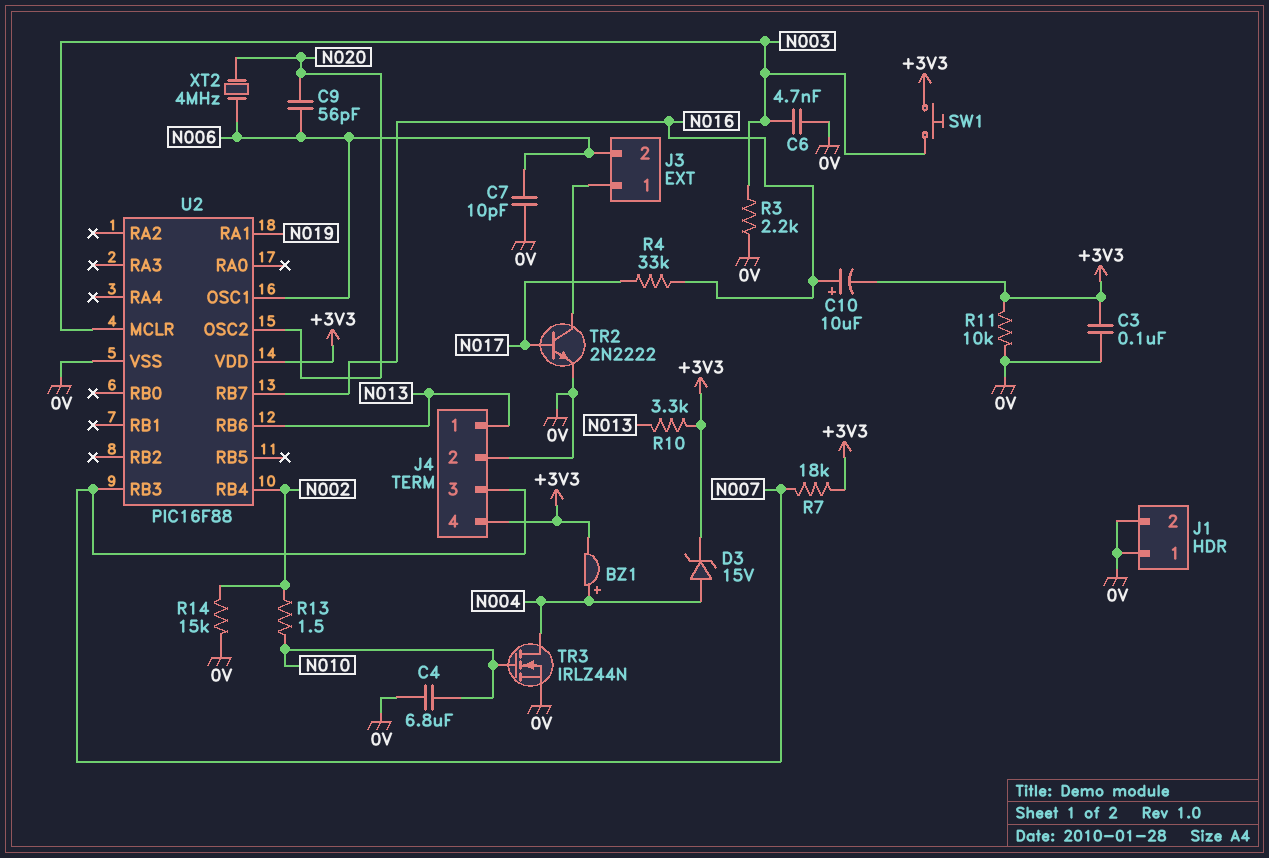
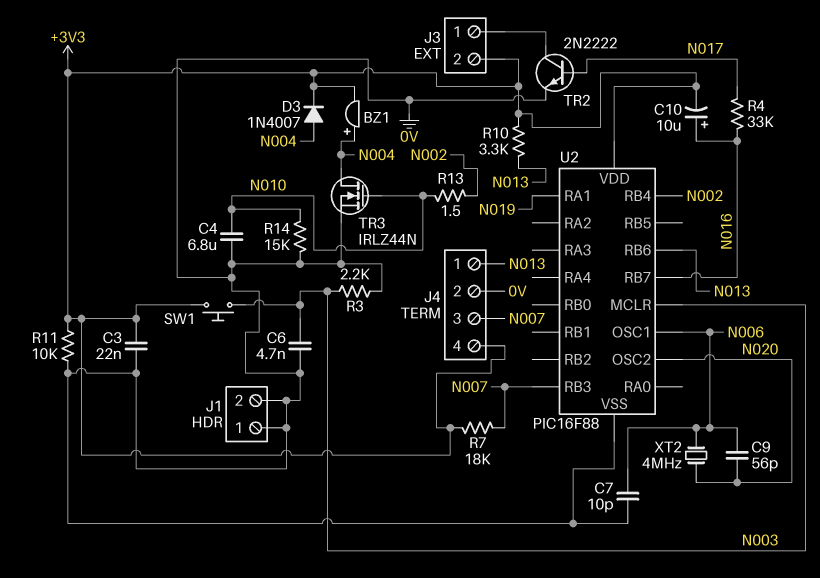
C3: 100nF (+3V3, 0V) -> 22nF (+3V3, 0V)
D3: zener 15V (A N004, K +3V3) -> diode 1N4007 (A N004, K +3V3)
J3 pin 2: N006 -> +3V3
R14: 15k (0V, N002) -> 15k (0V, N010)

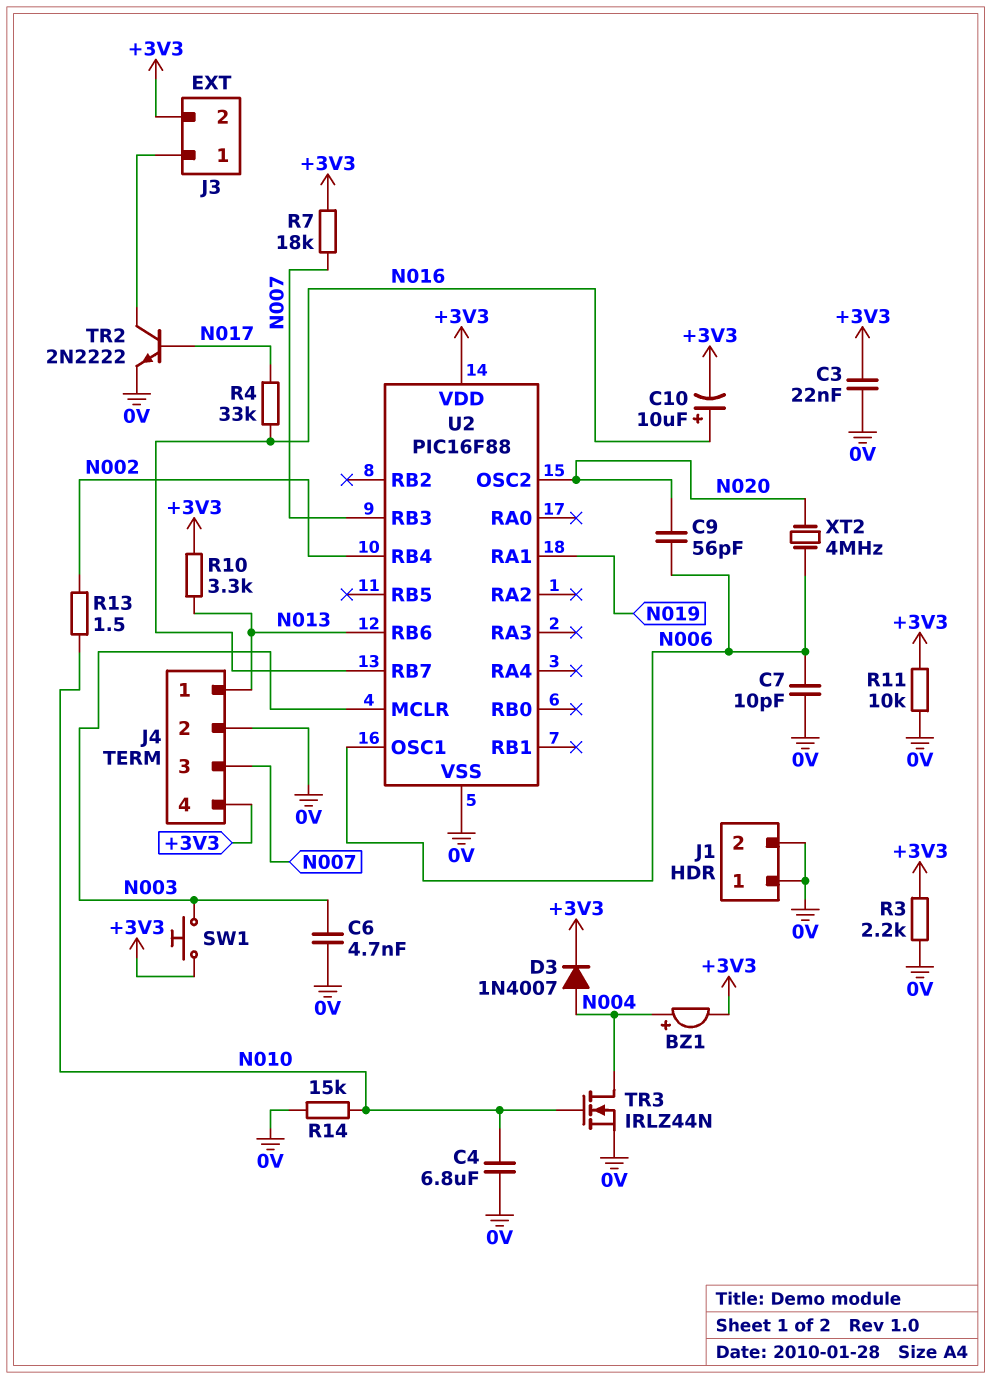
R3: 2.2k (0V, N003) -> 2.2k (+3V3, 0V)

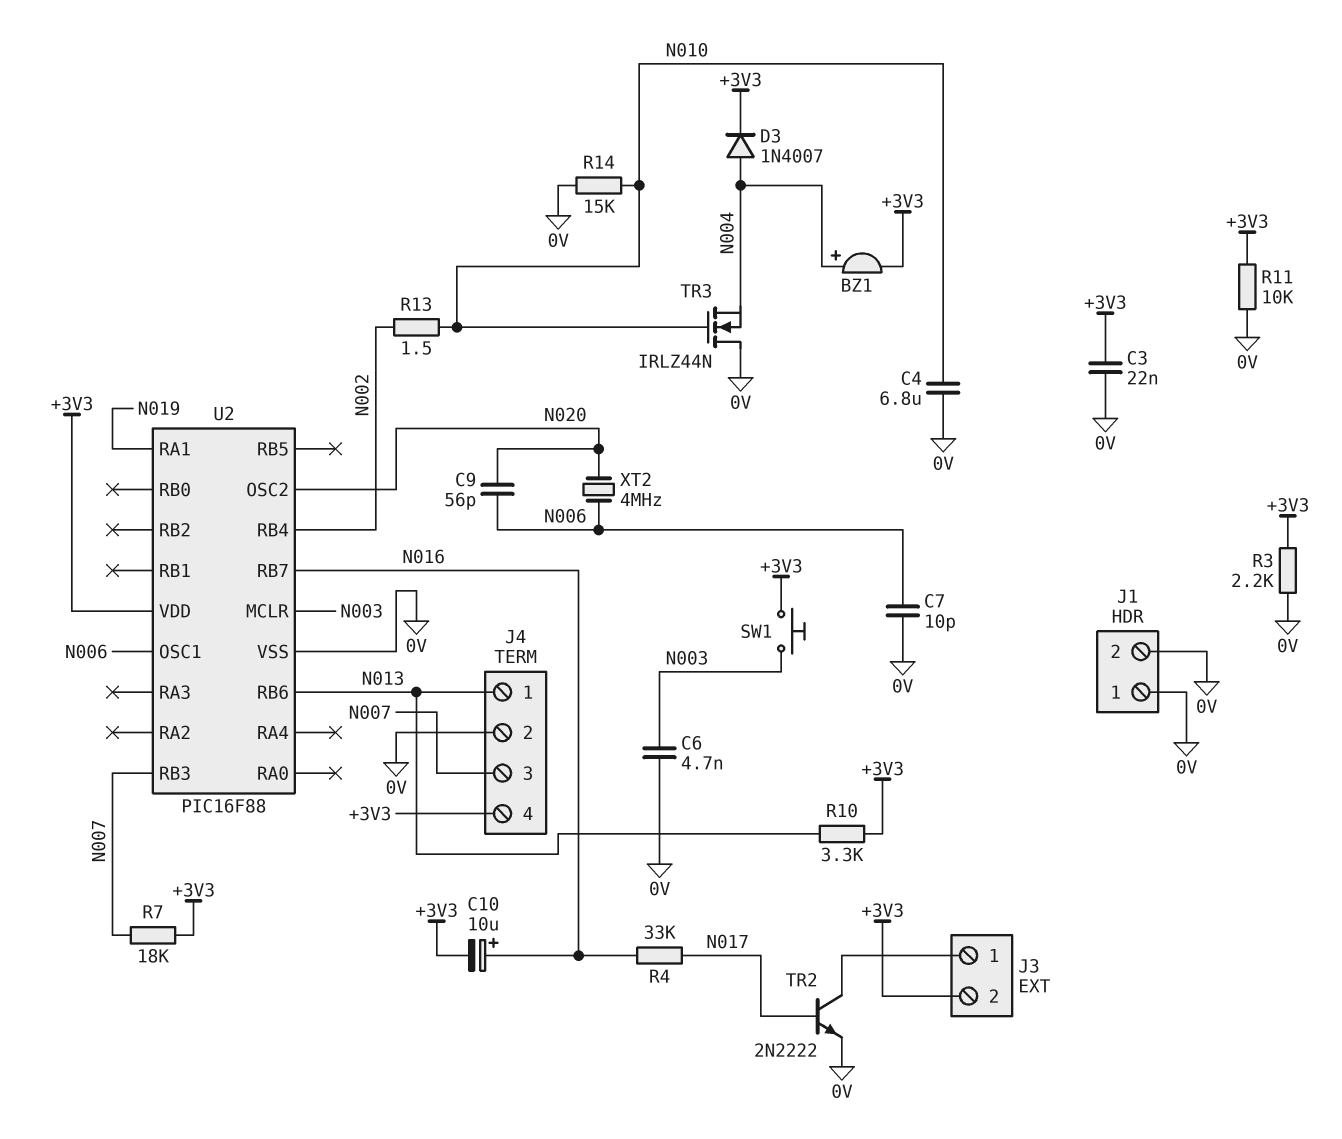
TR3: NMOS IRLZ44N (G N010, D N004, S 0V) -> NMOS IRLZ44N (G N010, D 0V, S N004)

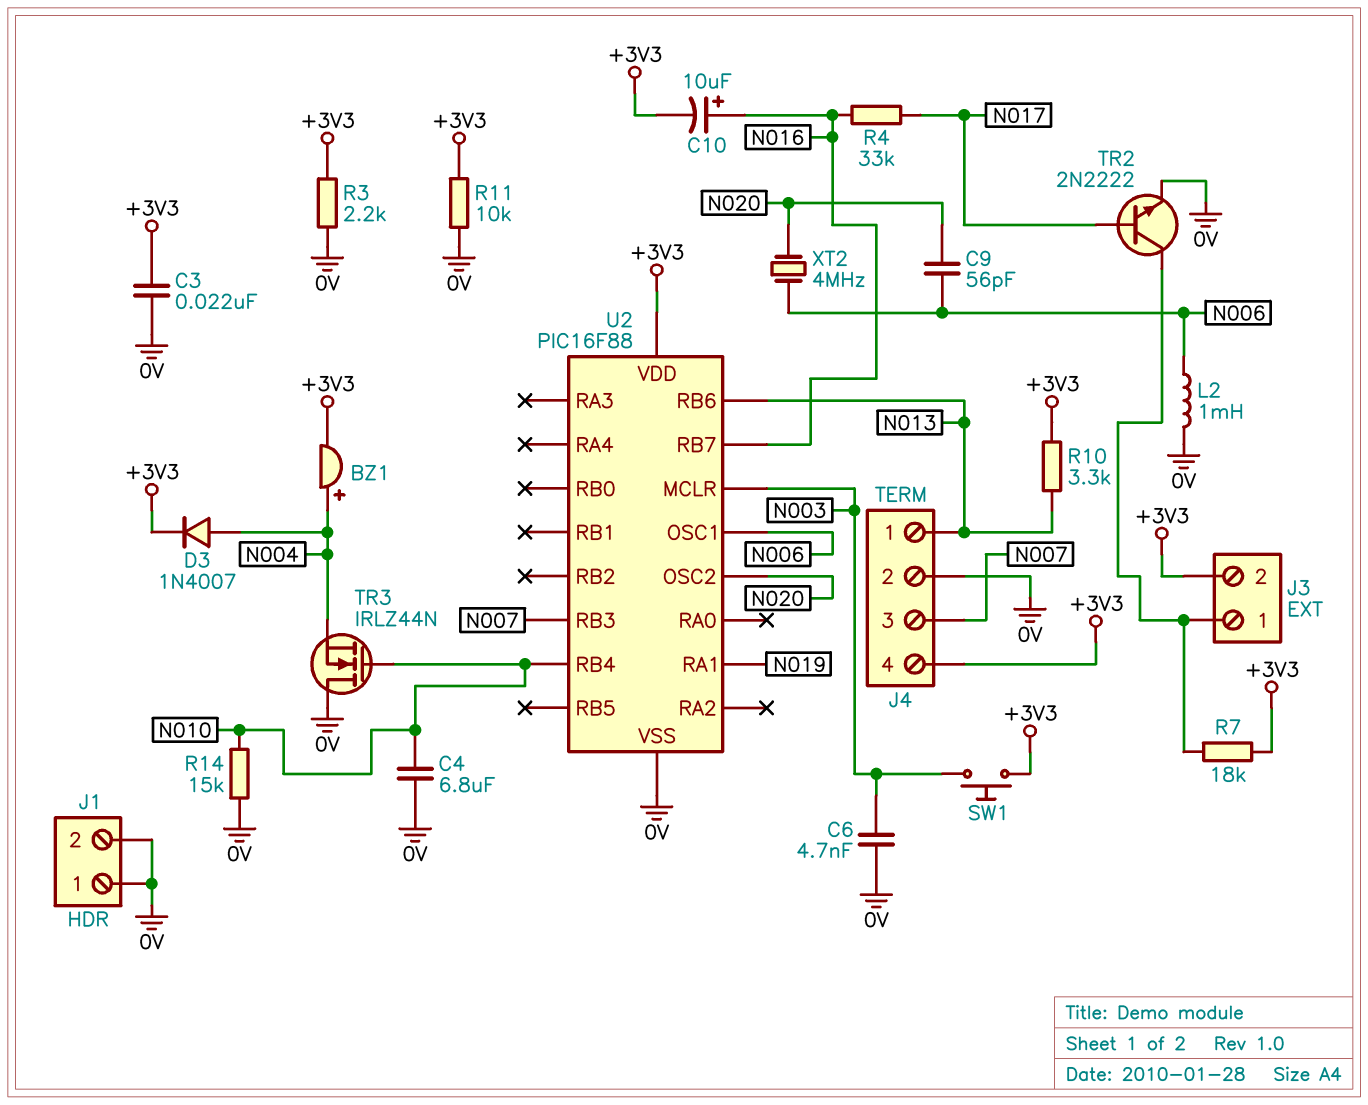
C7: 10pF (0V, N006) -> none
L2: none -> 1mH (0V, N006)
R7: 18k (+3V3, N007) -> 18k (+3V3, J3/1)
R13: 1.5 (N002, N010) -> none
U2 pin RB4: N002 -> N010

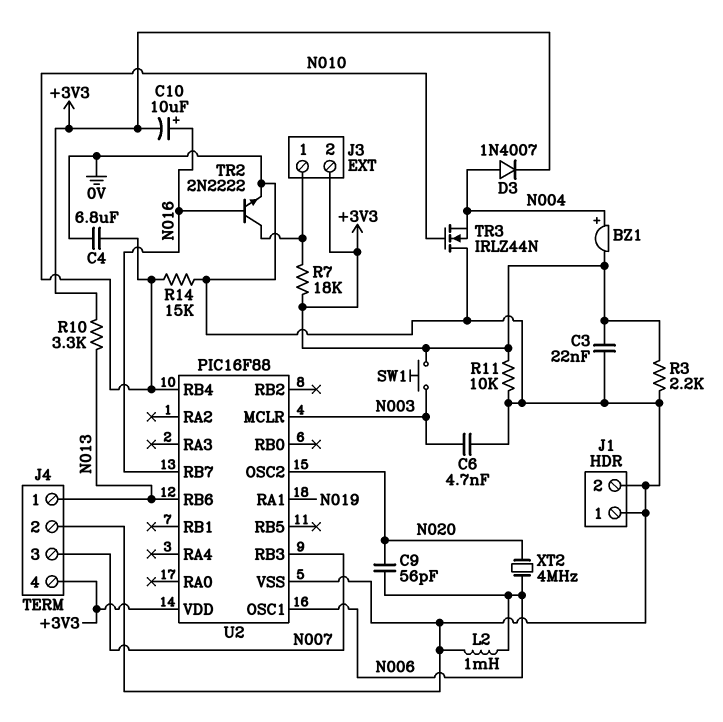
R4: 33k (N016, N017) -> none
TR2: NPN 2N2222 (B N017, C J3/1, E 0V) -> NPN 2N2222 (B N016, C J3/1, E 0V)

